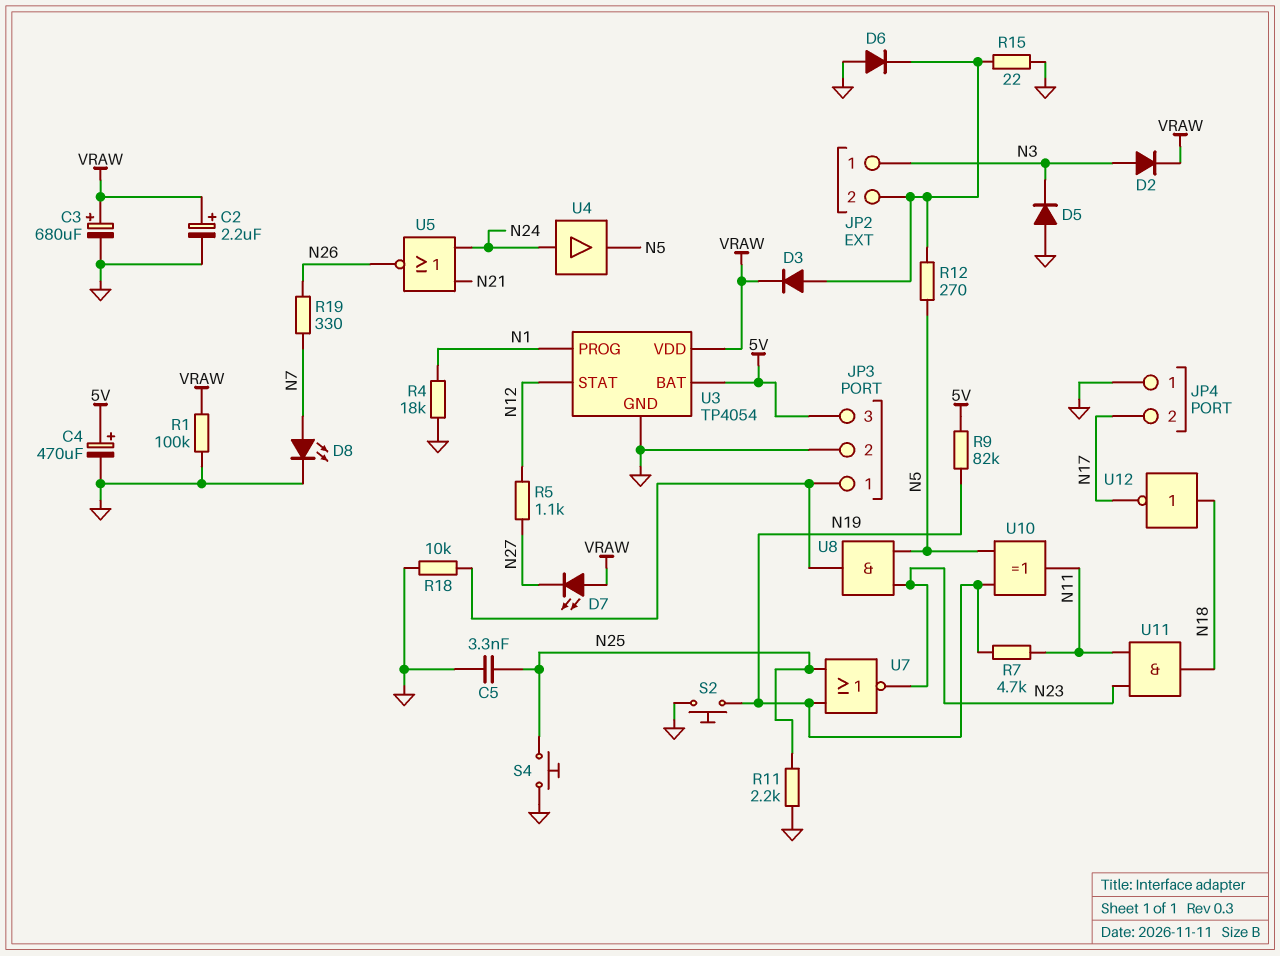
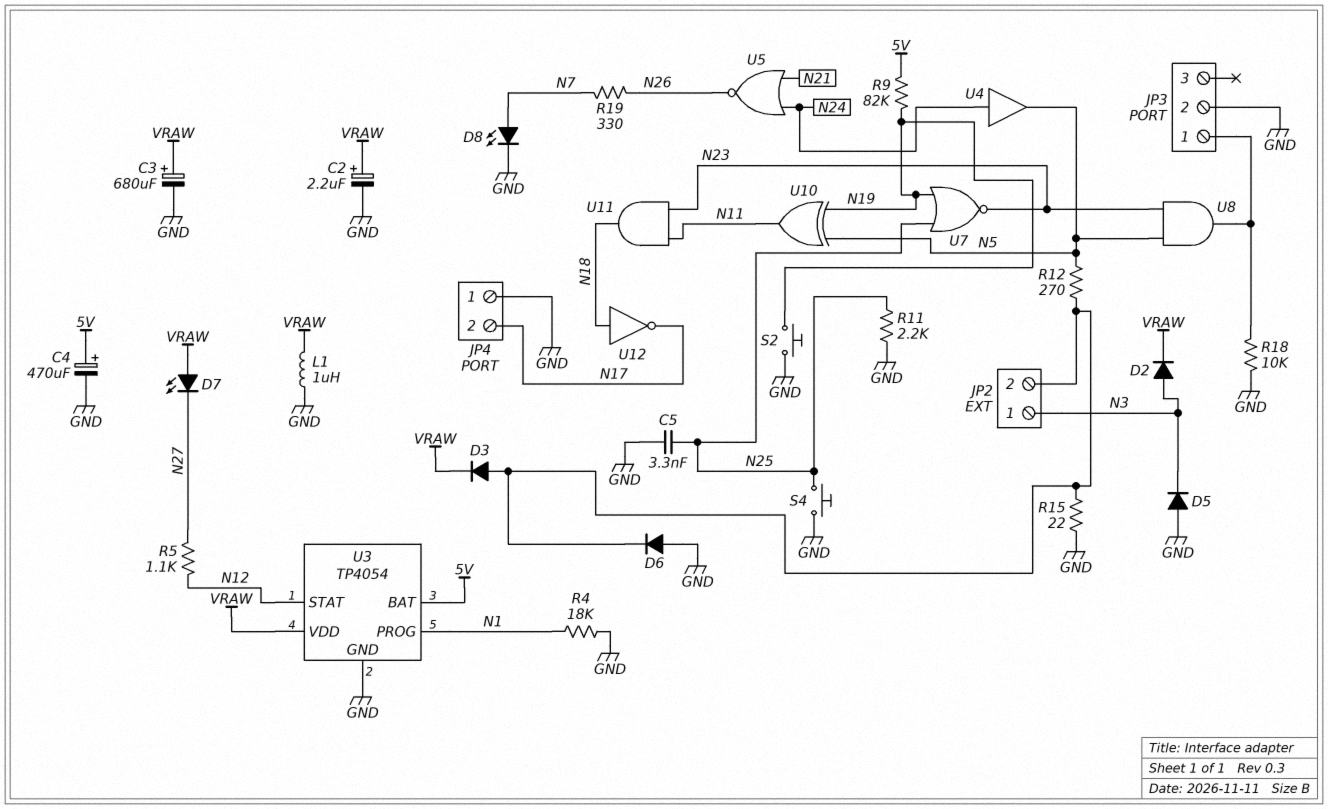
JP3 pin 3: 5V -> none
L1: none -> 1uH (GND, VRAW)
R1: 100k (GND, VRAW) -> none
R7: 4.7k (N11, N19) -> none

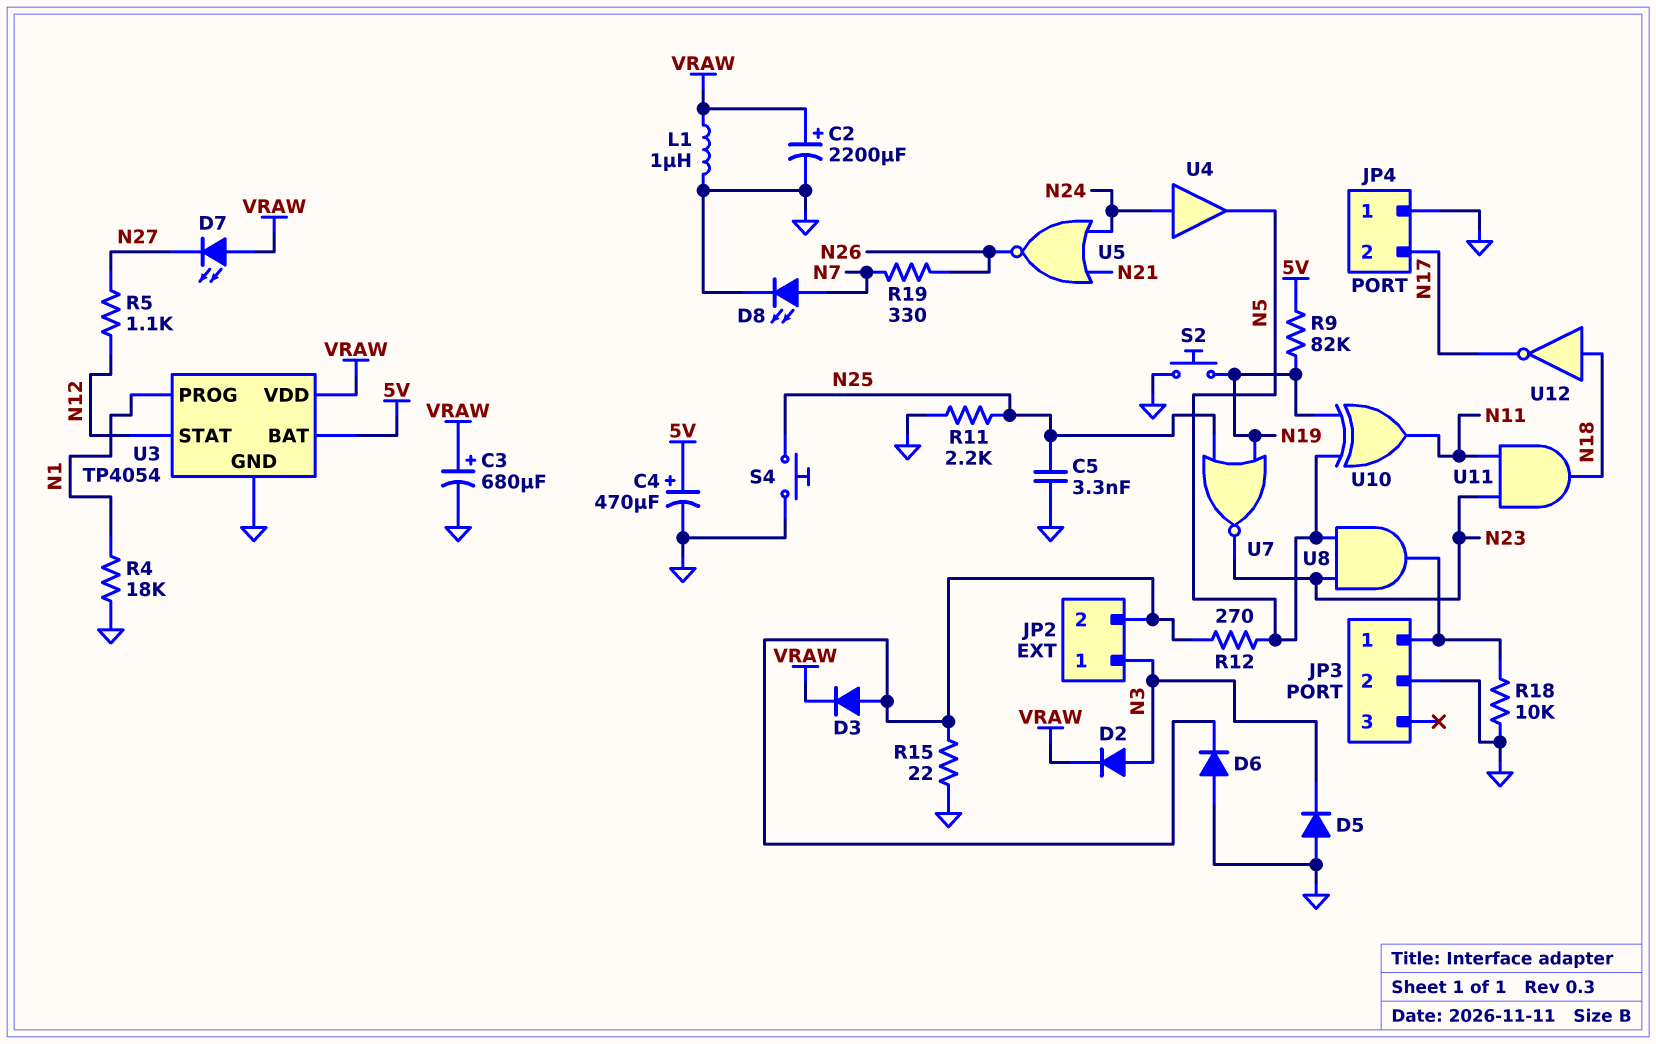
C2: 2.2uF (plus VRAW, minus GND) -> 2200uF (plus VRAW, minus GND)

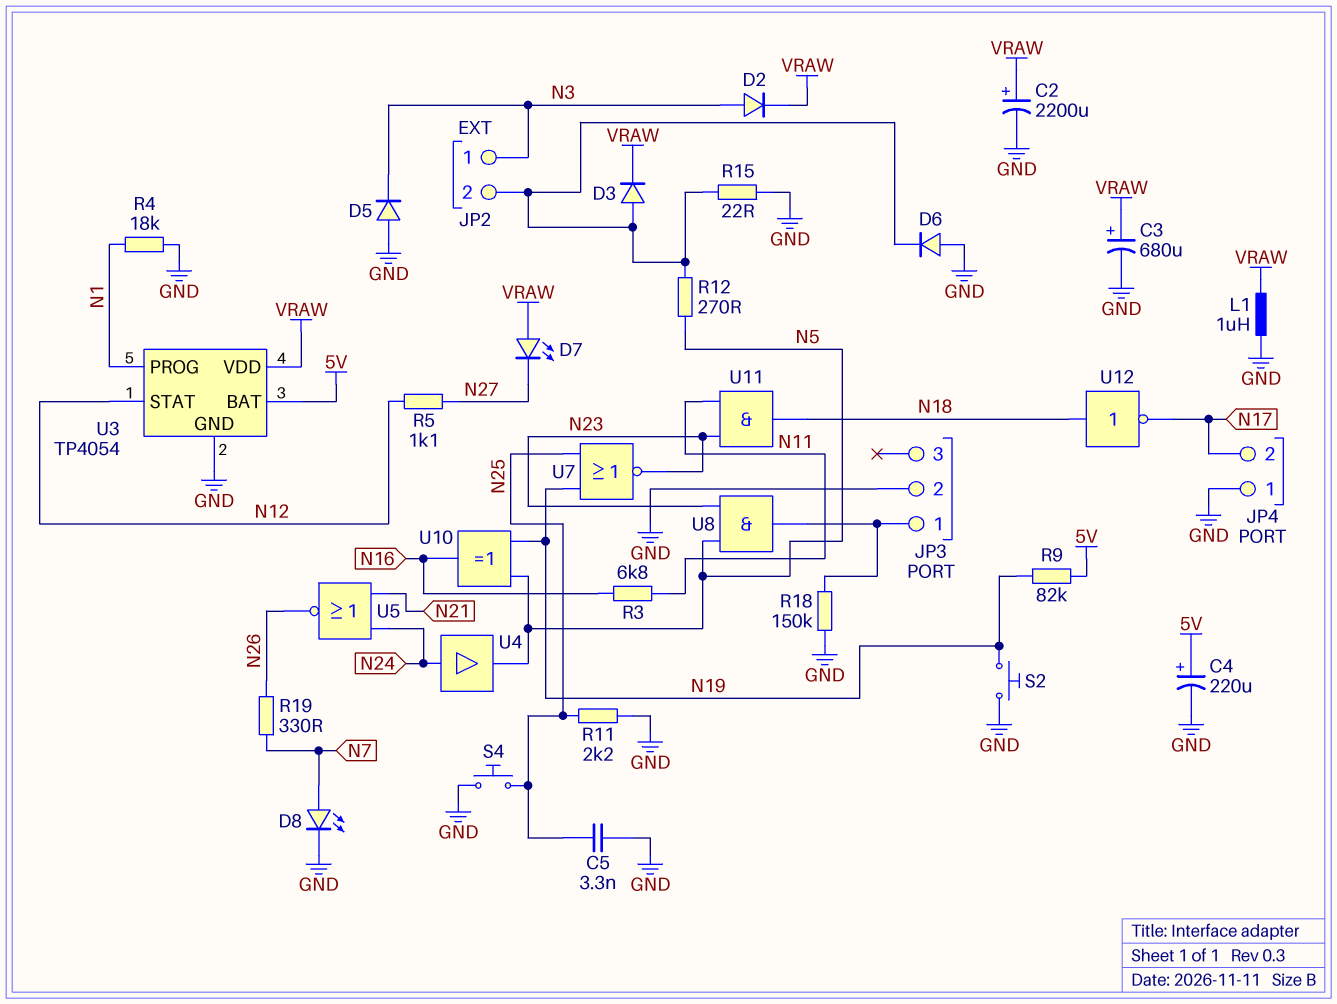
C4: 470uF (plus 5V, minus GND) -> 220uF (plus 5V, minus GND)
R3: none -> 6.8k (N11, N16)
R18: 10k (GND, JP3/1) -> 150k (GND, JP3/1)
U10: XOR (in N5, in N19, out N11) -> XOR (in N5, in N19, out N16)

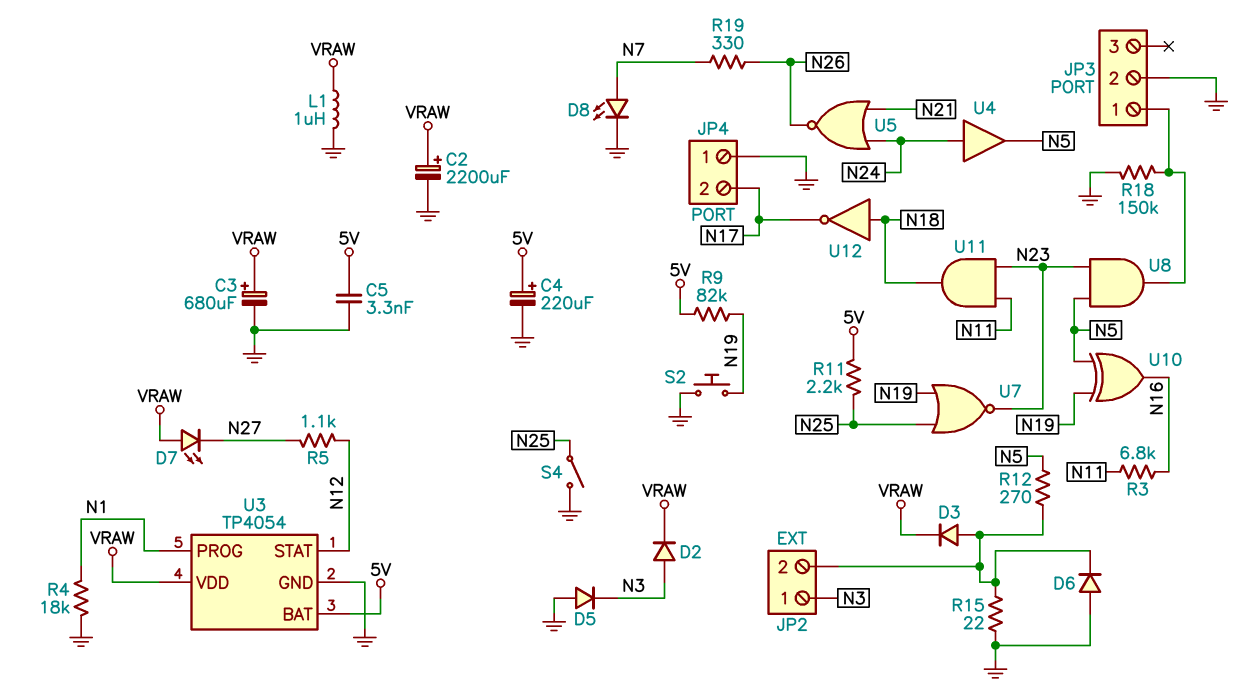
C5: 3.3nF (GND, N25) -> 3.3nF (5V, GND)
R11: 2.2k (GND, N25) -> 2.2k (5V, N25)
S4: button (GND, N25) -> switch (GND, N25)

